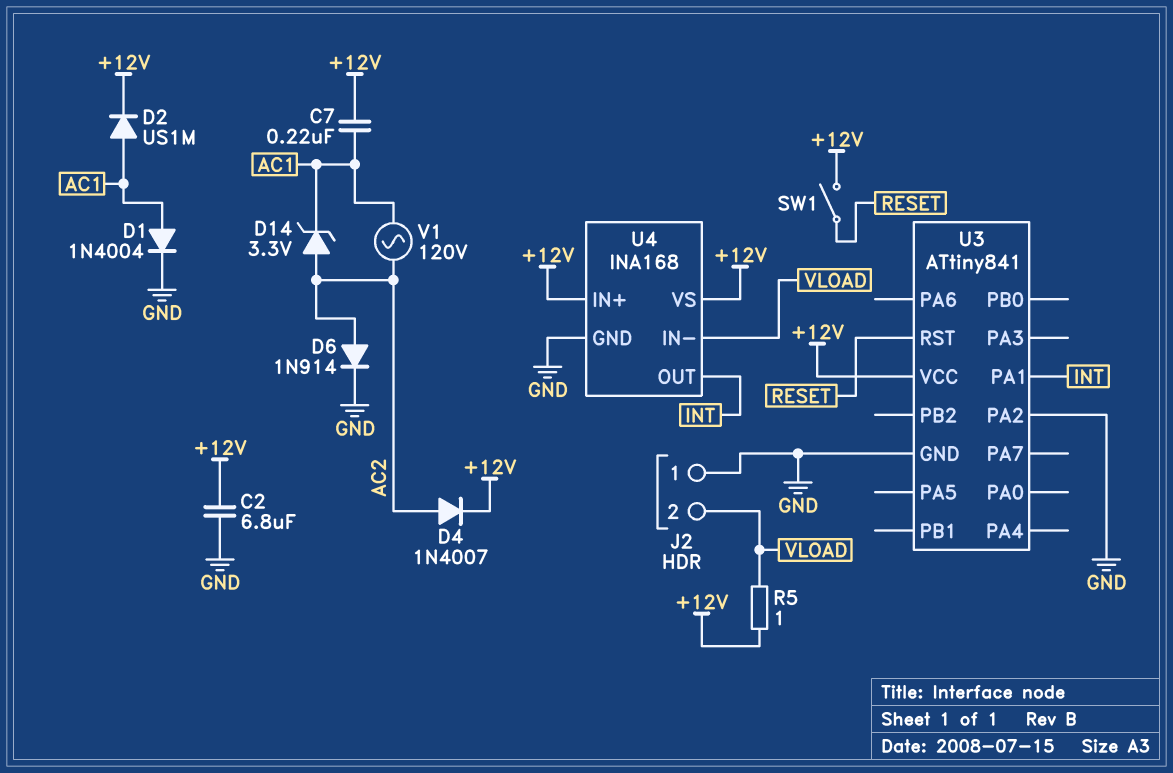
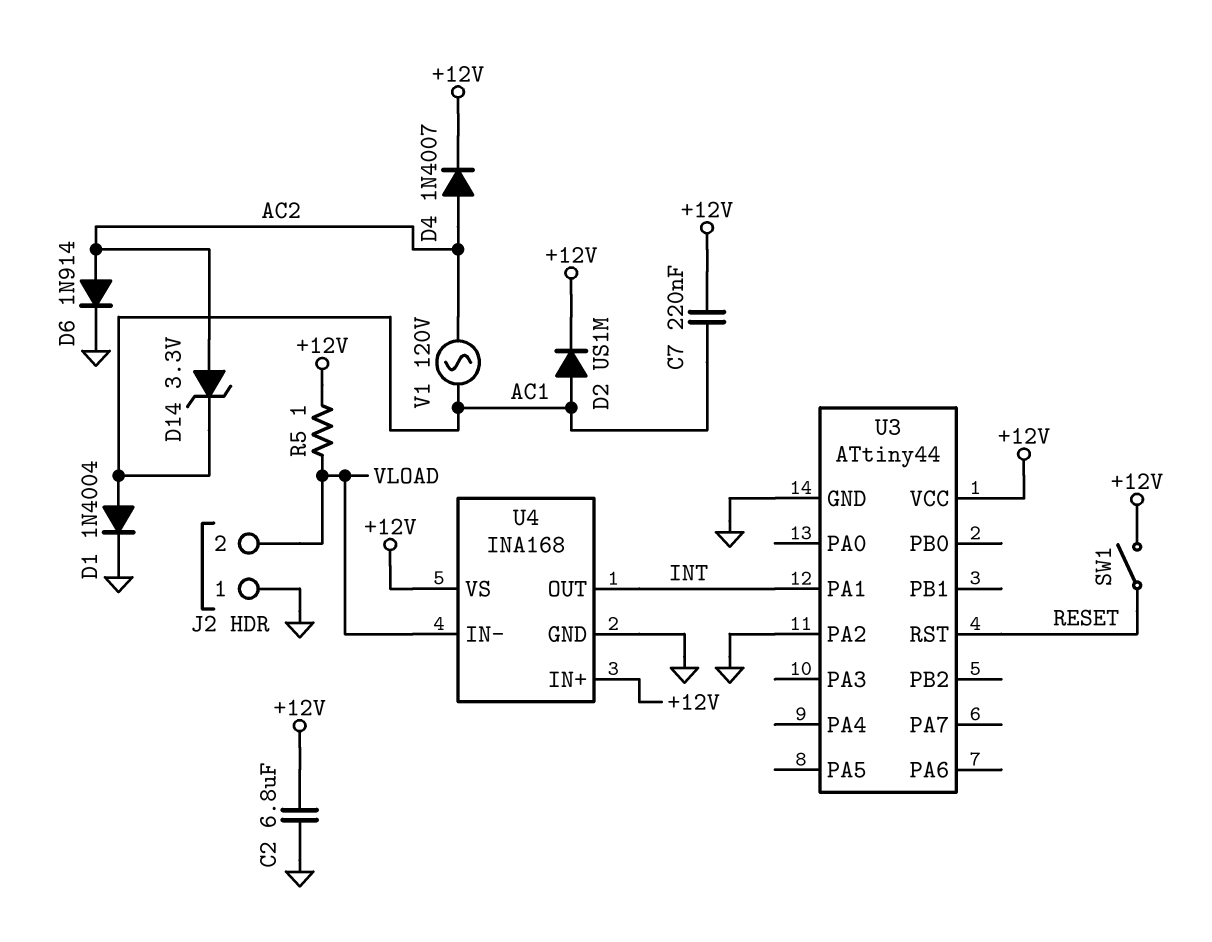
U3: ATtiny841 -> ATtiny44

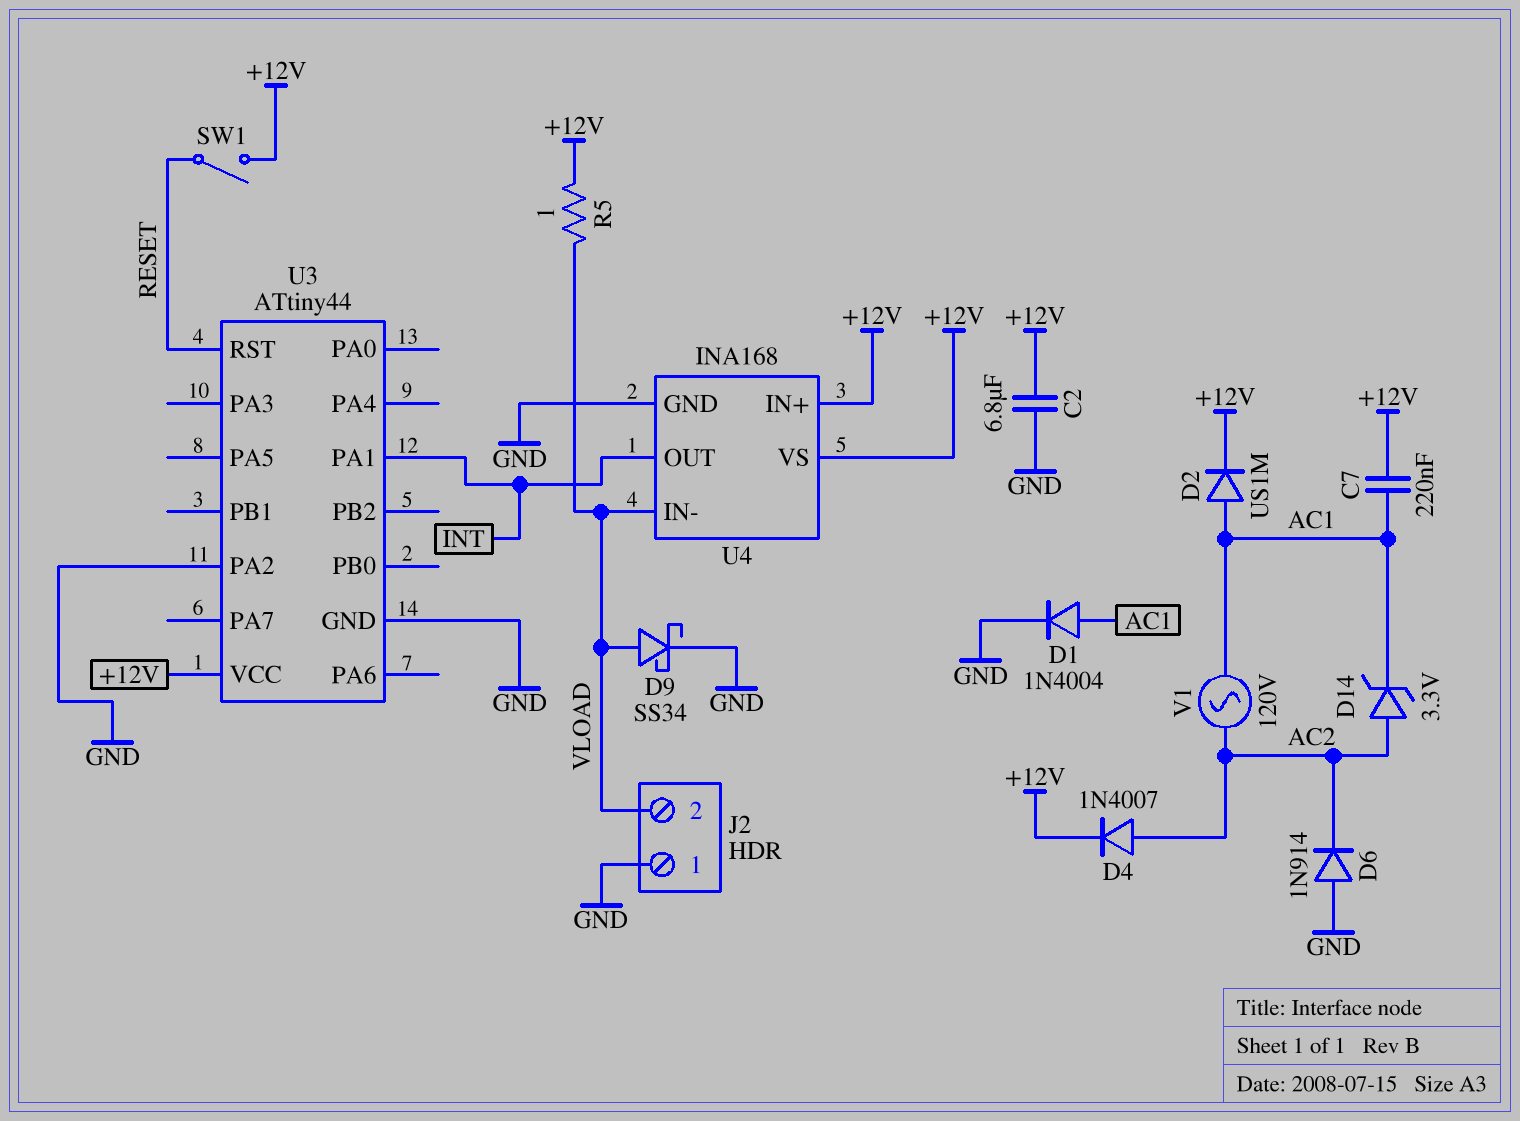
D6: diode 1N914 (A AC2, K GND) -> diode 1N914 (A GND, K AC2)
D9: none -> schottky SS34 (A VLOAD, K GND)

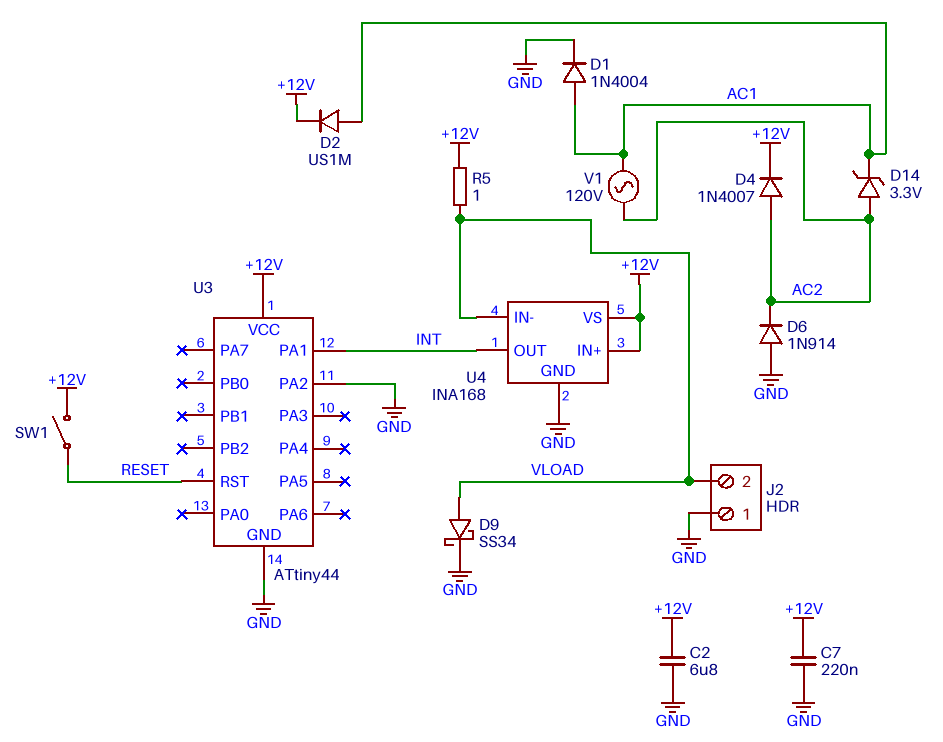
C7: 220nF (+12V, AC1) -> 220nF (+12V, GND)

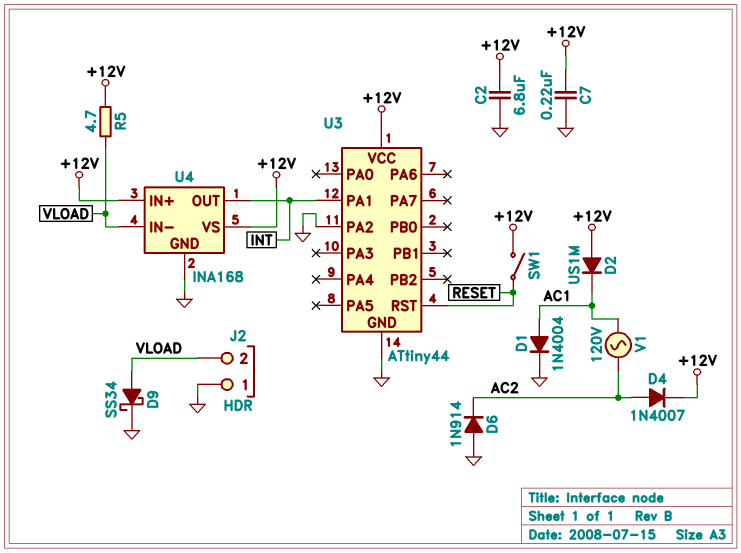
D2: diode US1M (A AC1, K +12V) -> diode US1M (A +12V, K AC1)
D14: zener 3.3V (A AC2, K AC1) -> none
R5: 1 (+12V, VLOAD) -> 4.7 (+12V, VLOAD)

